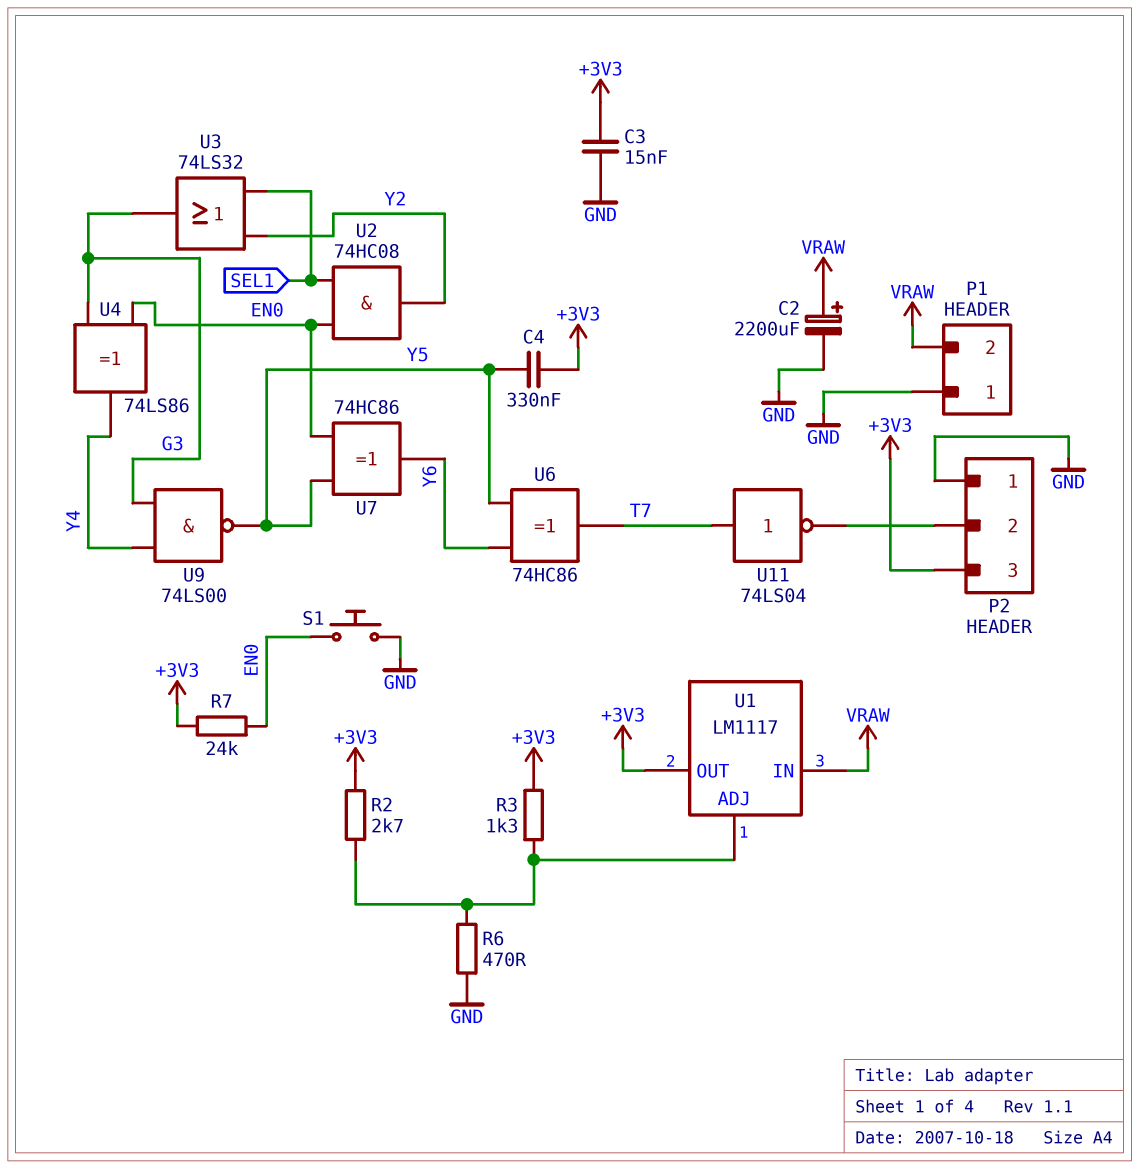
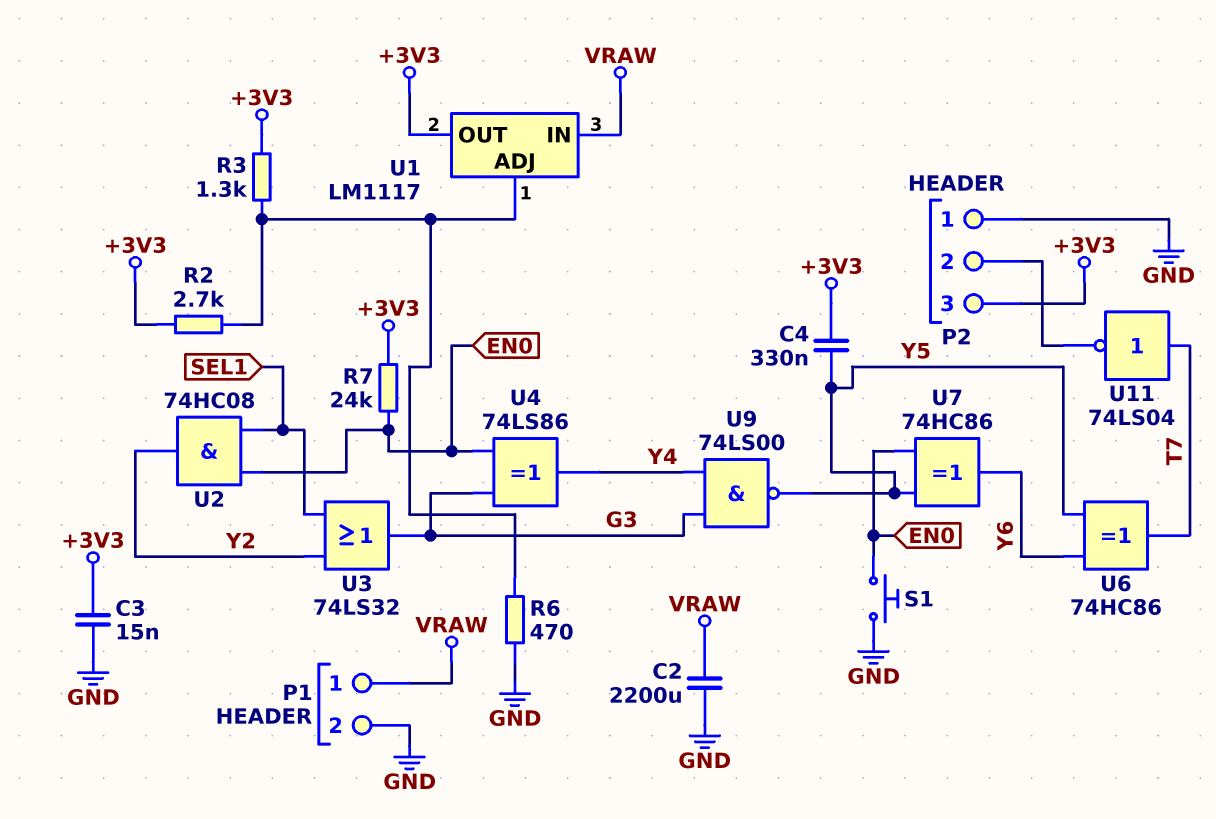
C2: 2200uF (plus VRAW, minus GND) -> 2200uF (GND, VRAW)
P1 pin 1: GND -> VRAW
P1 pin 2: VRAW -> GND

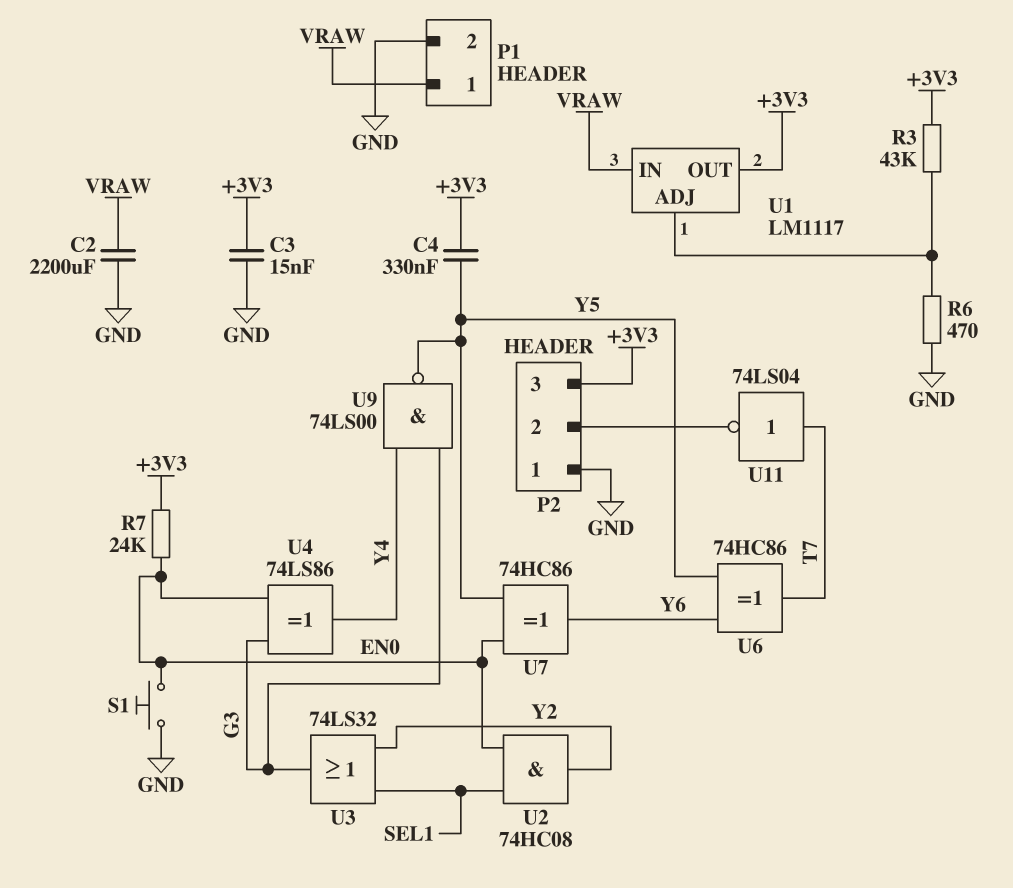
R2: 2.7k (+3V3, U1/ADJ) -> none
R3: 1.3k (+3V3, U1/ADJ) -> 43k (+3V3, U1/ADJ)

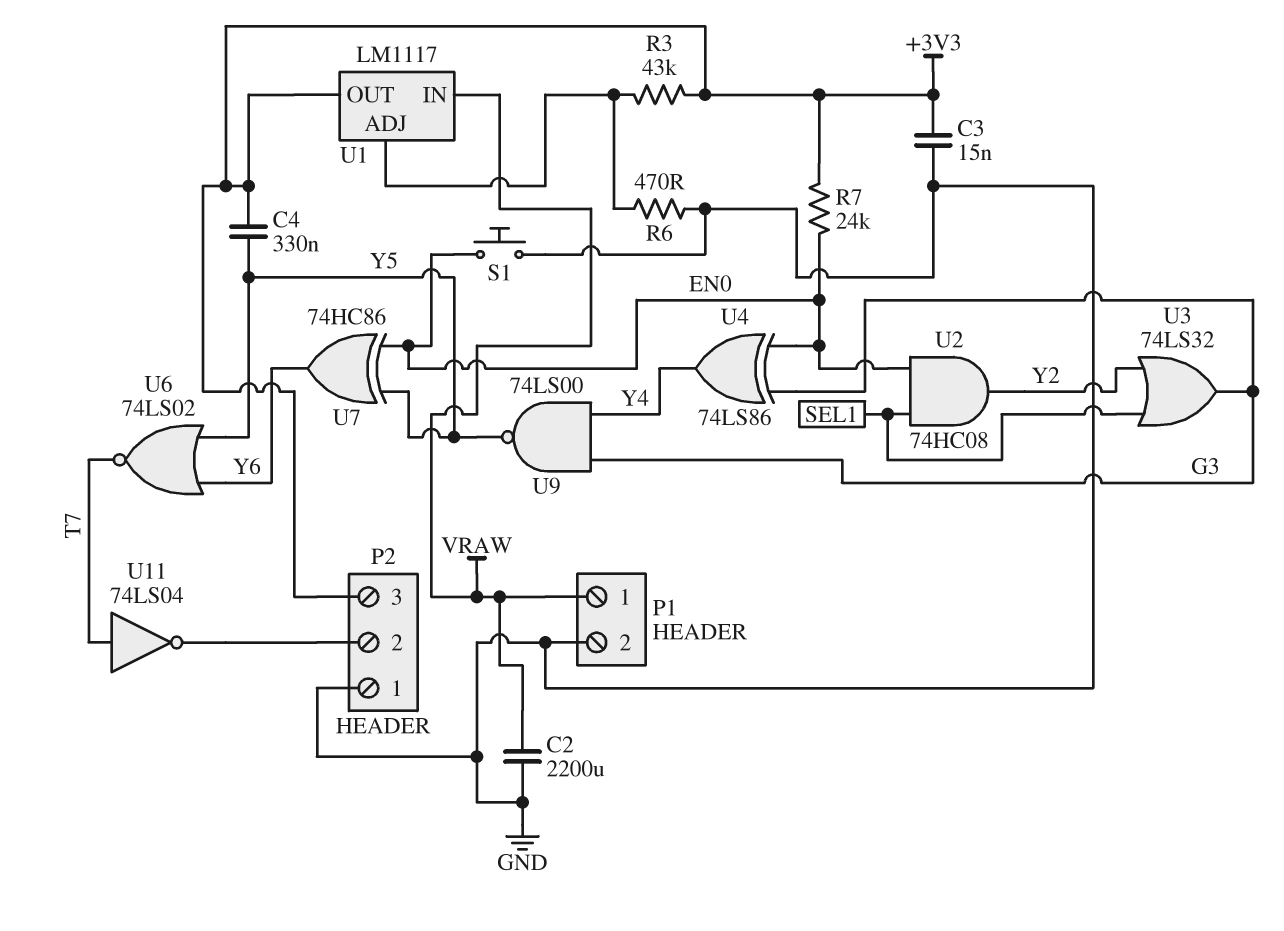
U6: XOR 74HC86 (in Y5, in Y6, out T7) -> NOR 74LS02 (in Y5, in Y6, out T7)

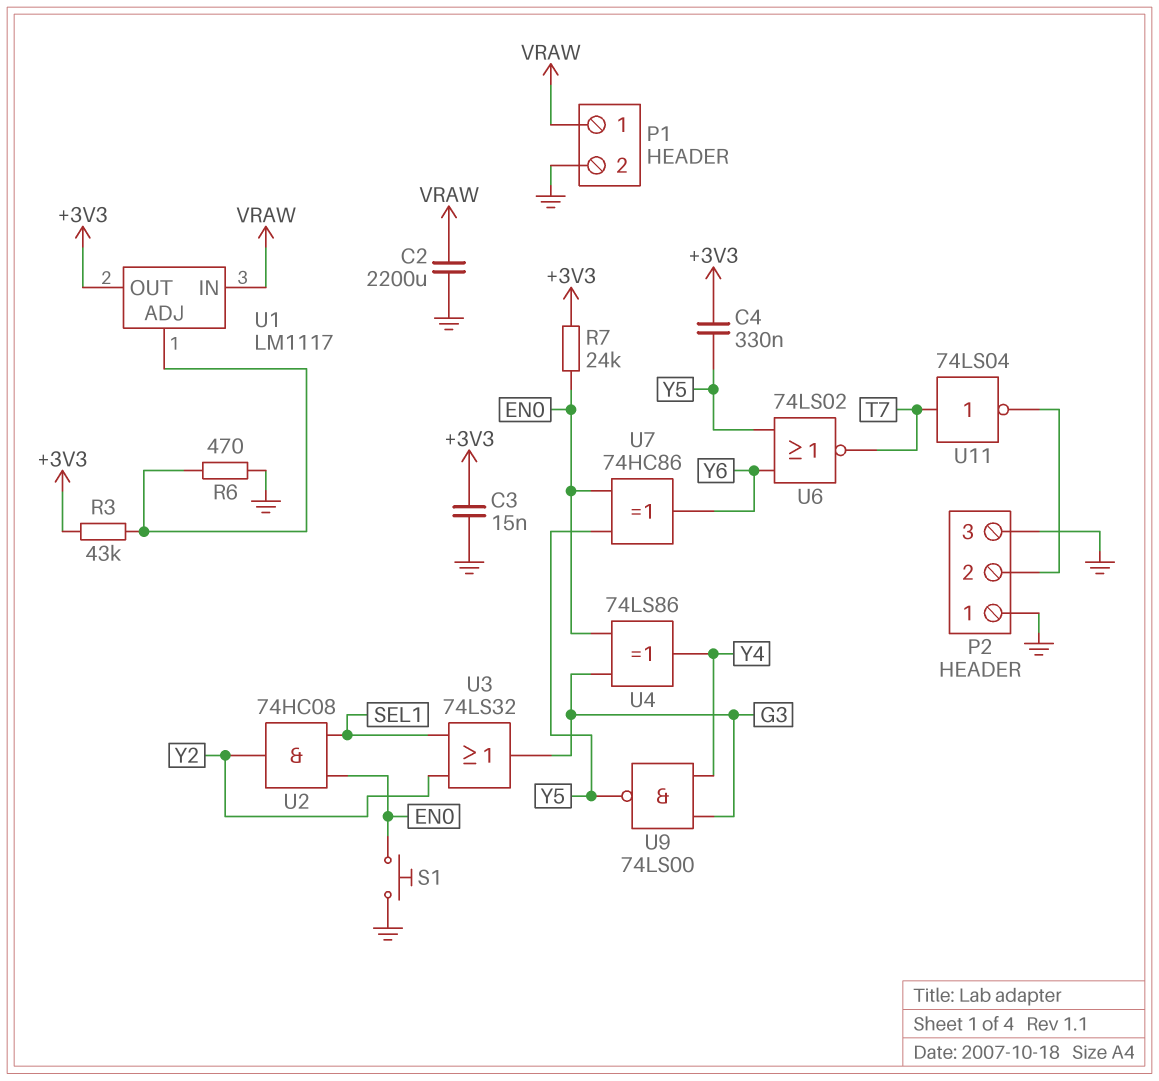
P2 pin 3: +3V3 -> GND

